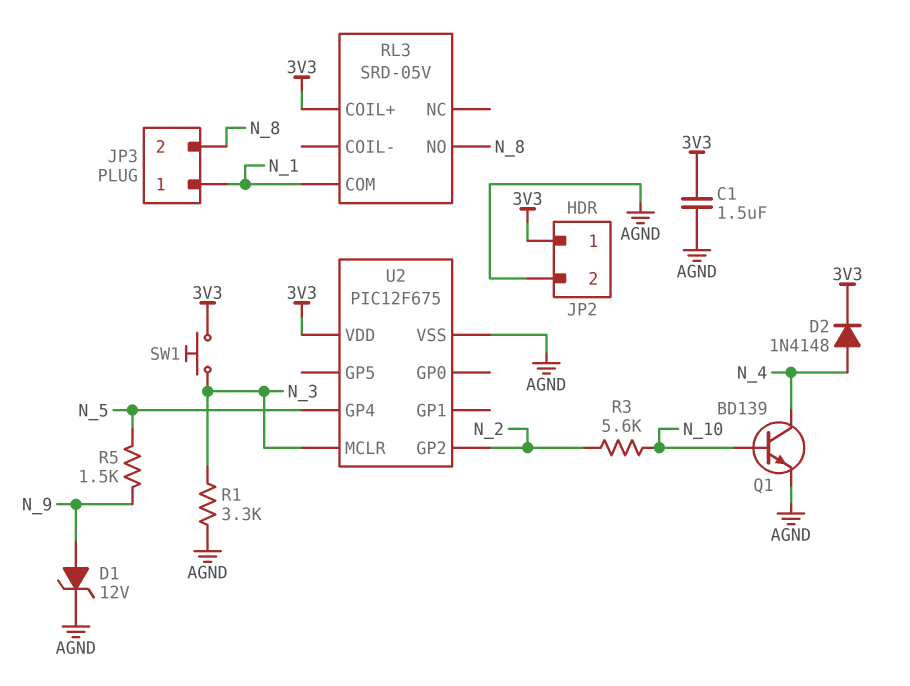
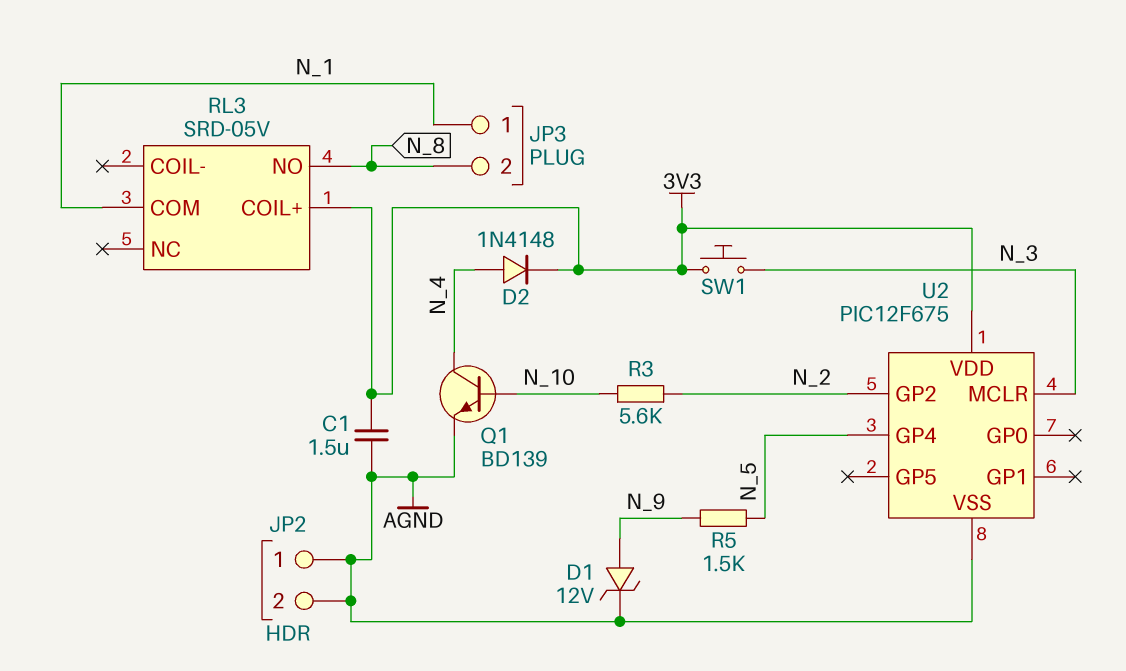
JP2 pin 1: 3V3 -> AGND
R1: 3.3k (AGND, N_3) -> none

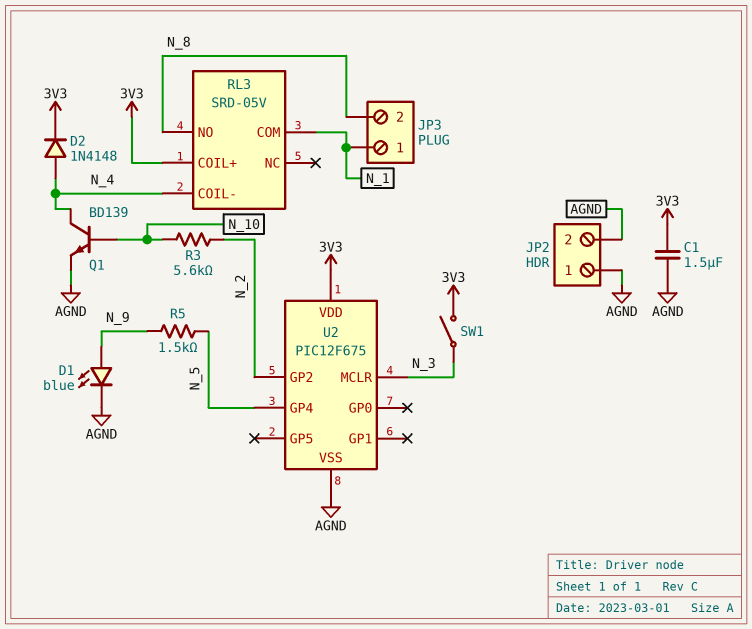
D1: zener 12V (A N_9, K AGND) -> LED blue (A N_9, K AGND)
RL3 pin COIL-: none -> N_4
SW1: button (3V3, N_3) -> switch (3V3, N_3)

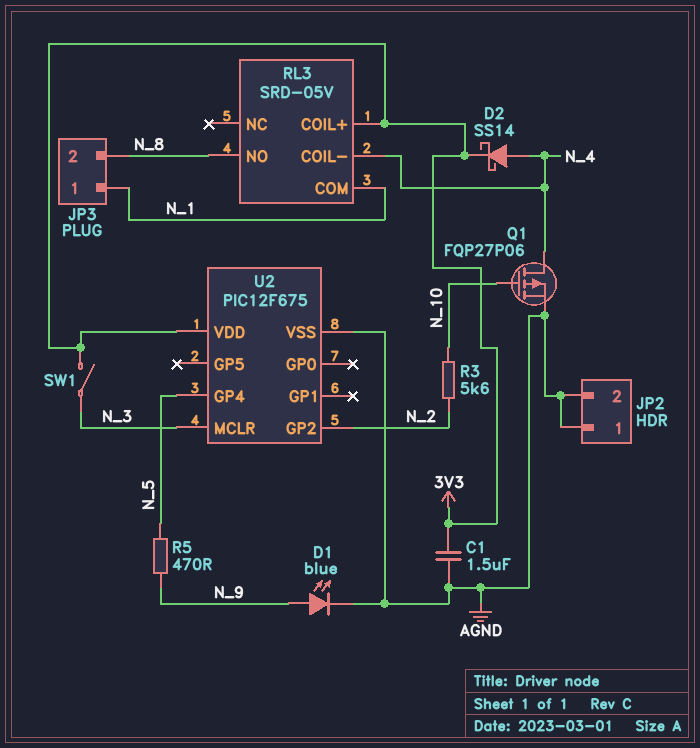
D2: diode 1N4148 (A N_4, K 3V3) -> schottky SS14 (A N_4, K 3V3)
Q1: NPN BD139 (B N_10, C N_4, E AGND) -> PMOS FQP27P06 (G N_10, D N_4, S AGND)
R5: 1.5k (N_5, N_9) -> 470 (N_5, N_9)

